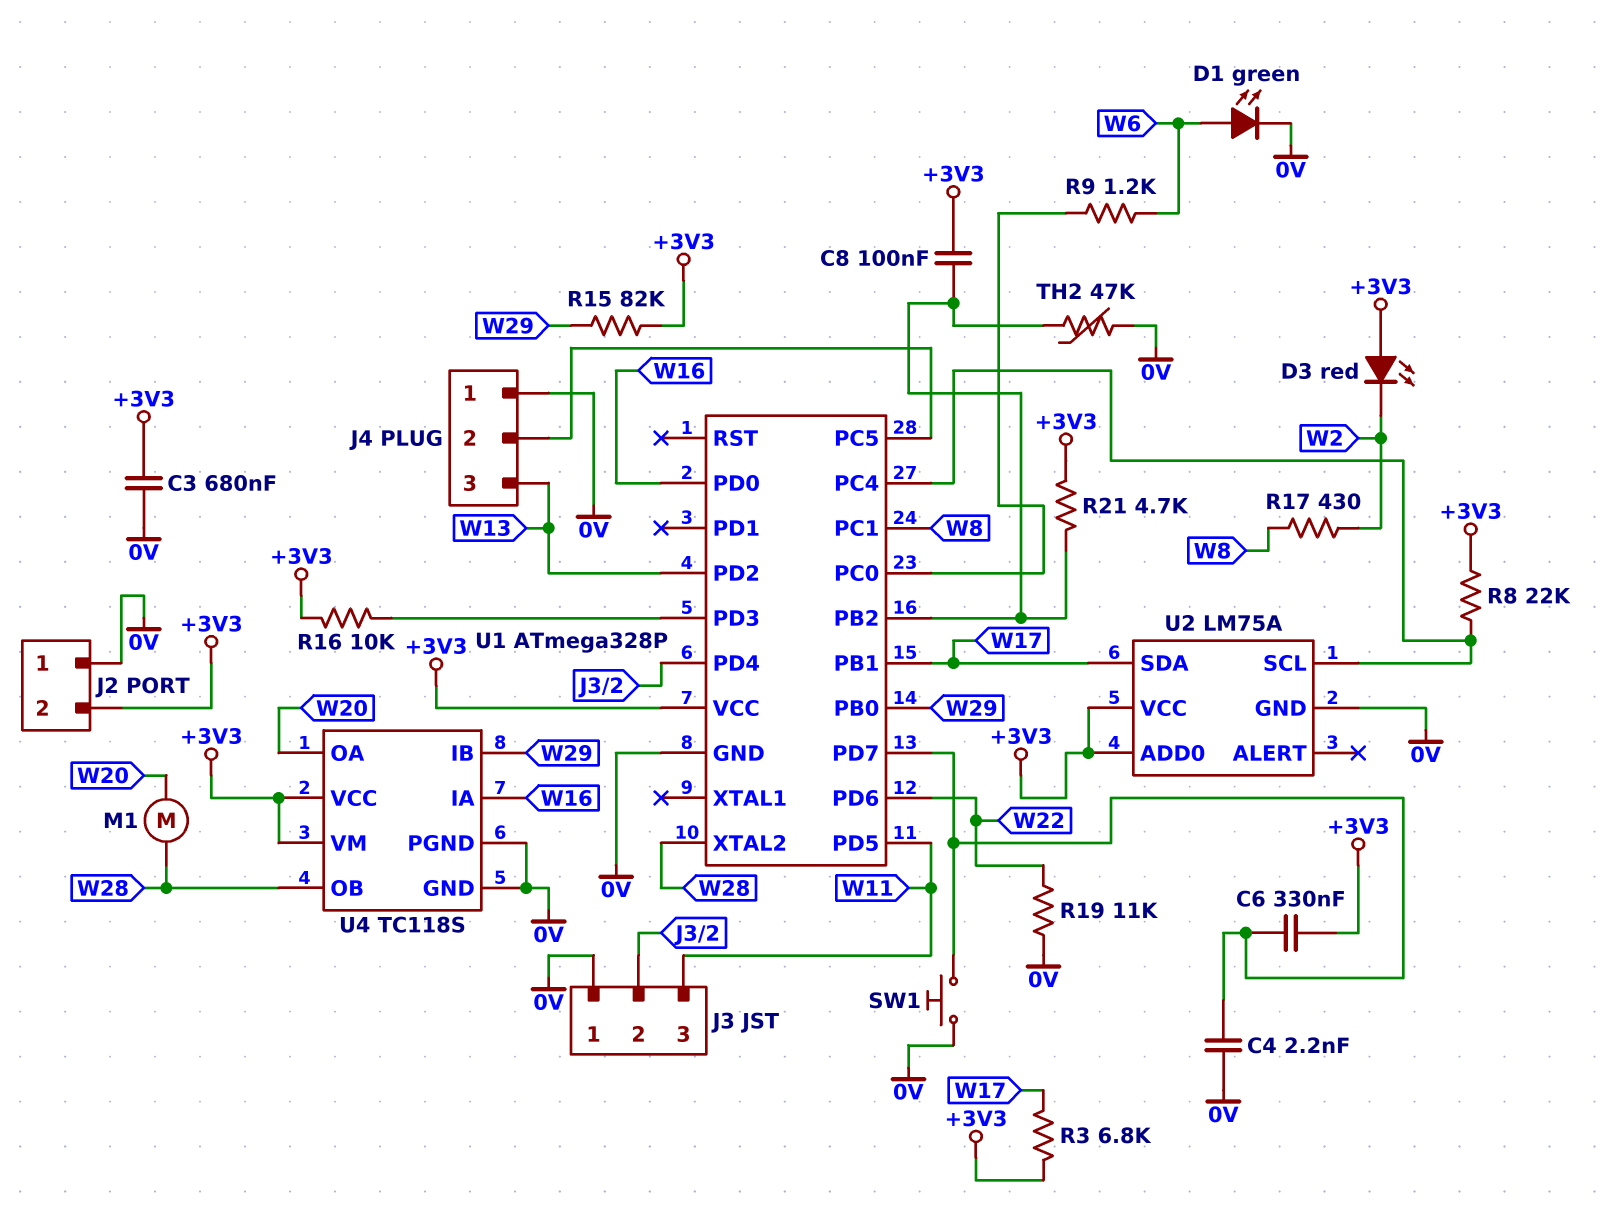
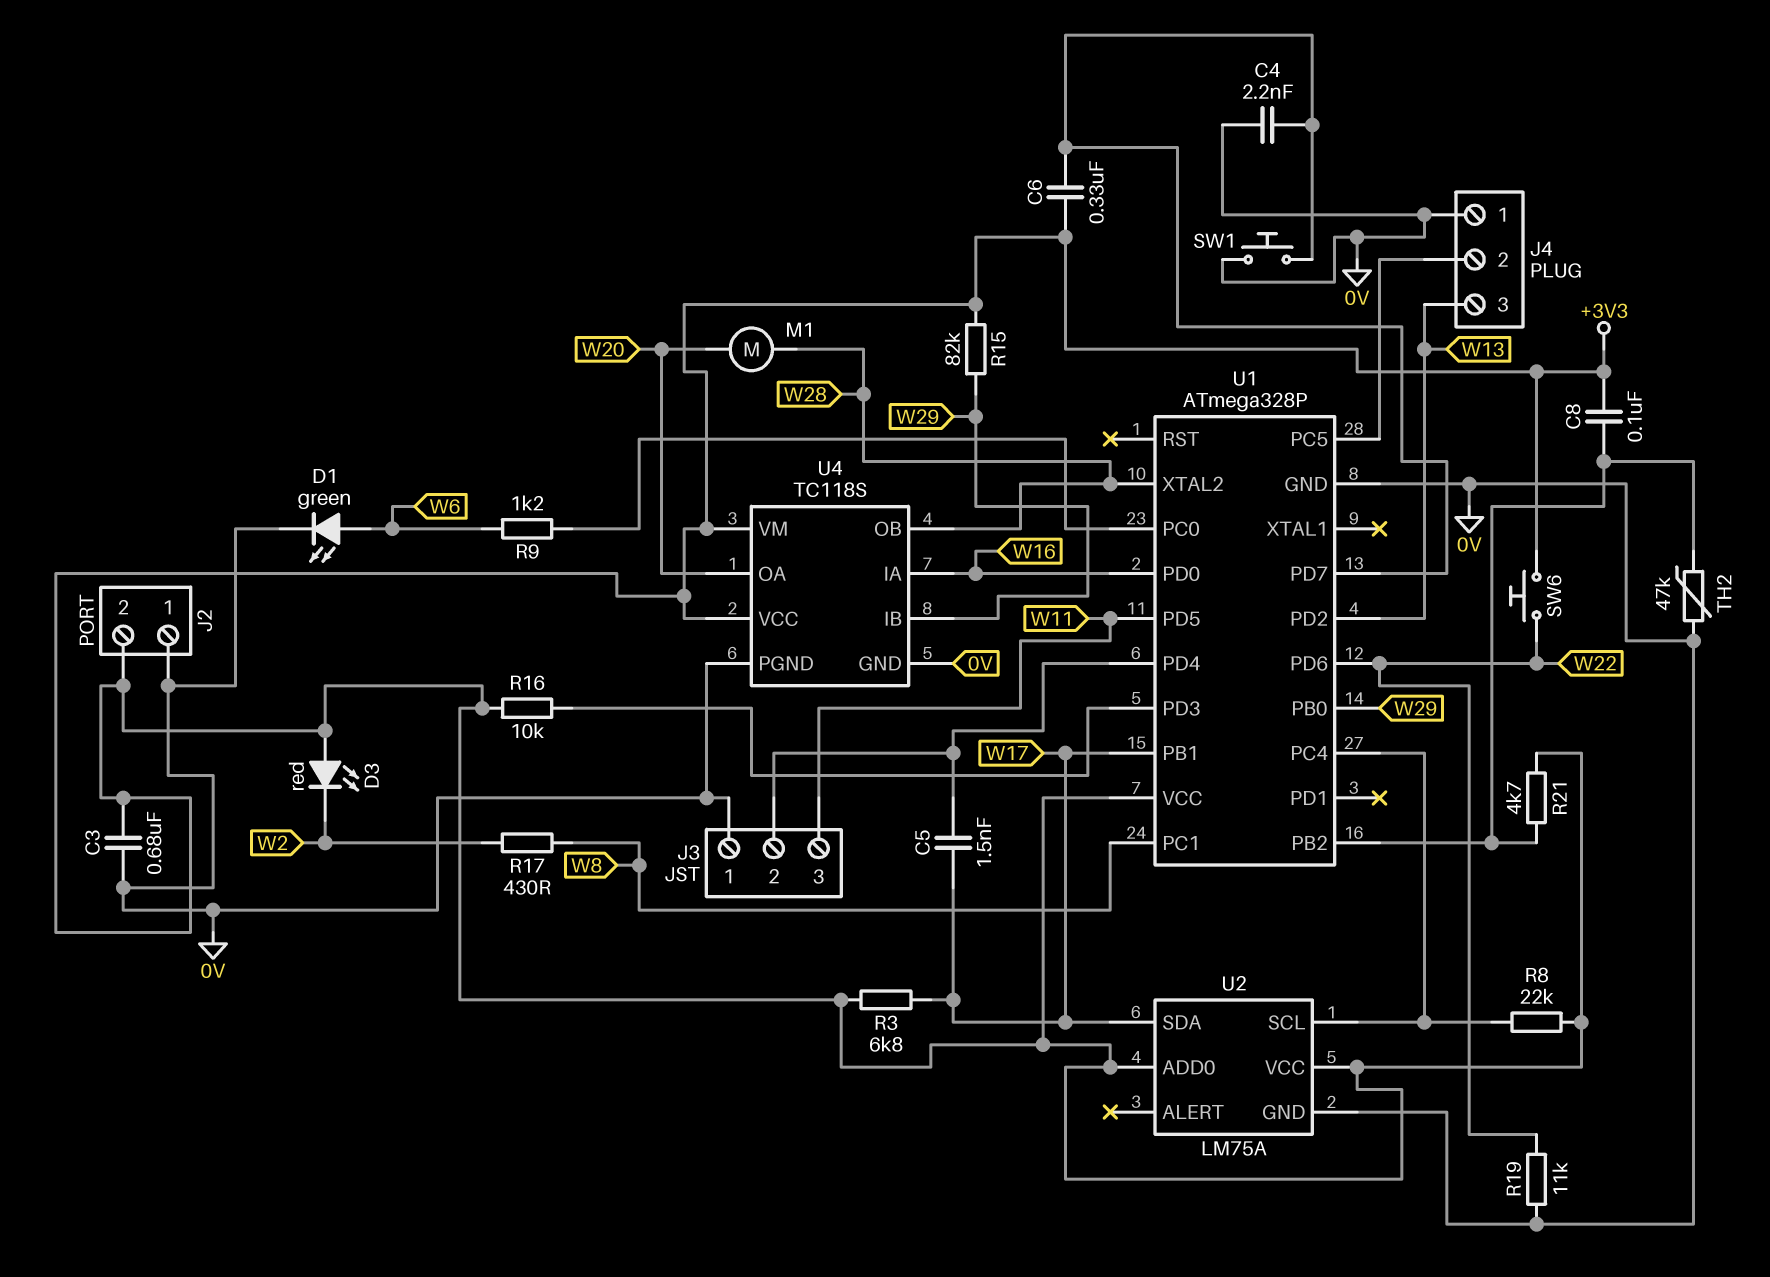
C5: none -> 1.5nF (J3/2, W17)
SW6: none -> button (+3V3, W22)

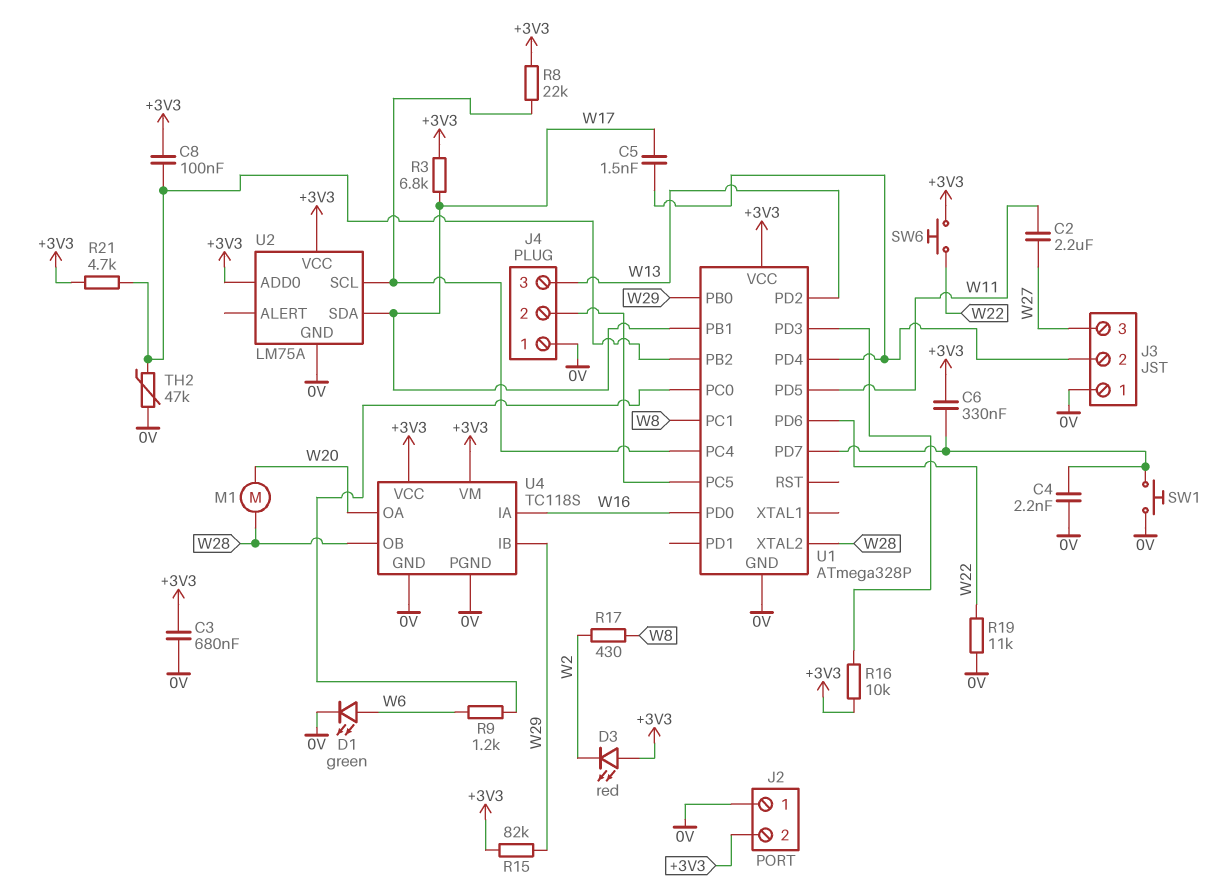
C2: none -> 2.2uF (W11, W27)
J3 pin 3: W11 -> W27

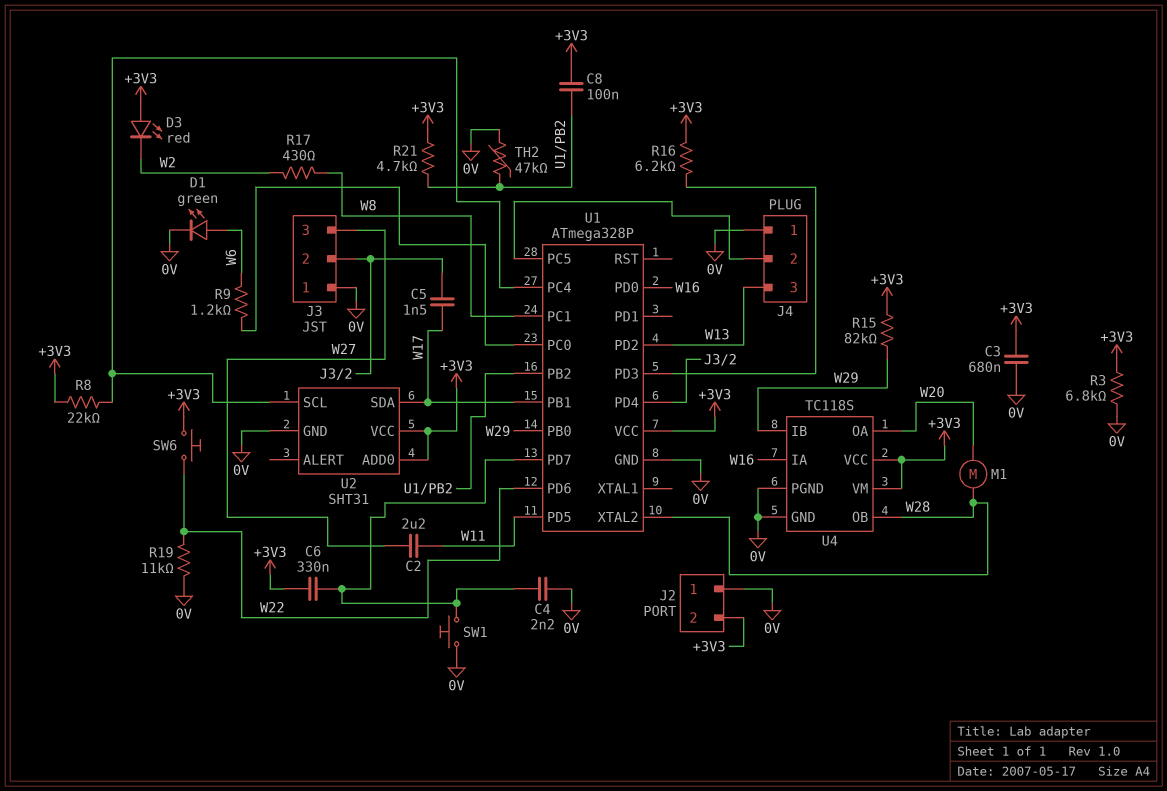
R3: 6.8k (+3V3, W17) -> 6.8k (+3V3, 0V)
R16: 10k (+3V3, U1/PD3) -> 6.2k (+3V3, U1/PD3)
U2: LM75A -> SHT31

